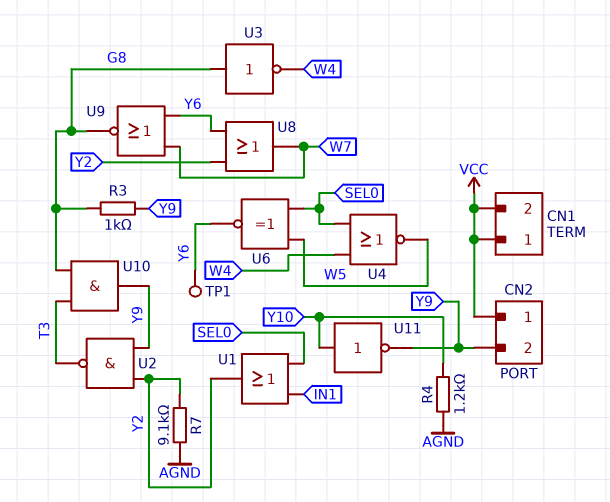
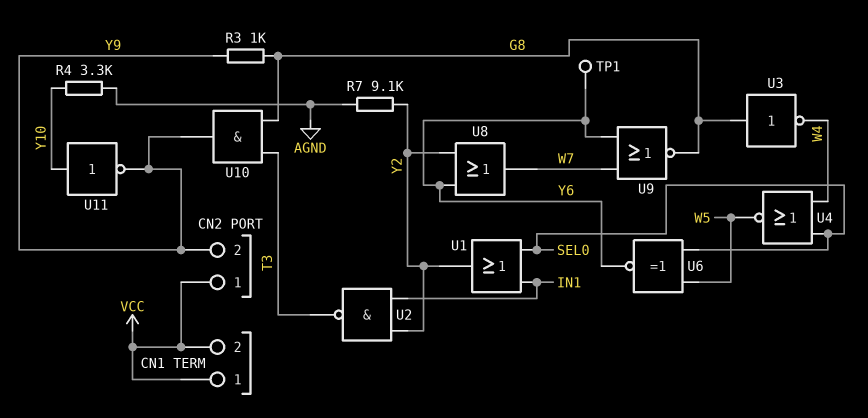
R4: 1.2k (AGND, Y10) -> 3.3k (AGND, Y10)
U2: NAND (in Y2, in Y9, out T3) -> NAND (in IN1, in Y2, out T3)

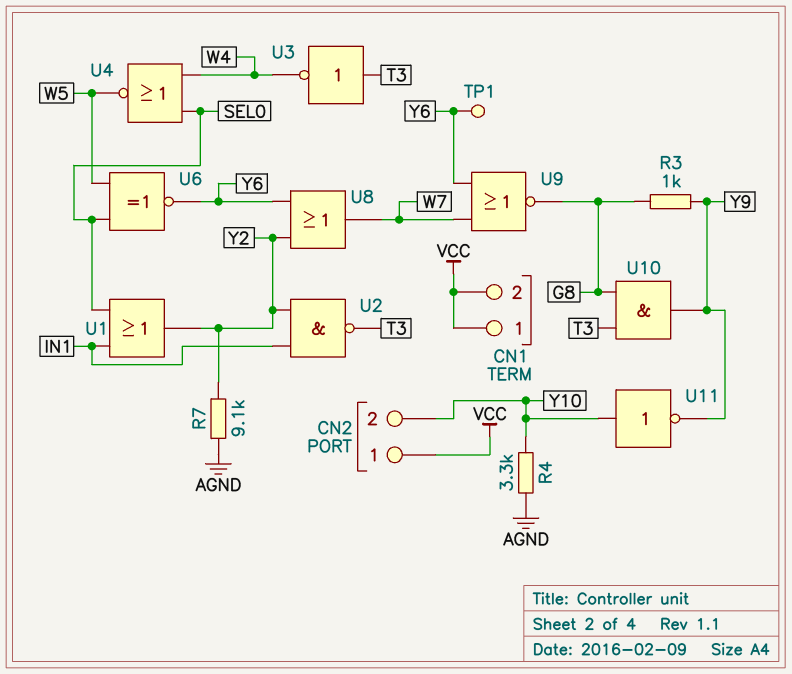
CN2 pin 2: Y9 -> Y10
U3: NOT (in G8, out W4) -> NOT (in T3, out W4)

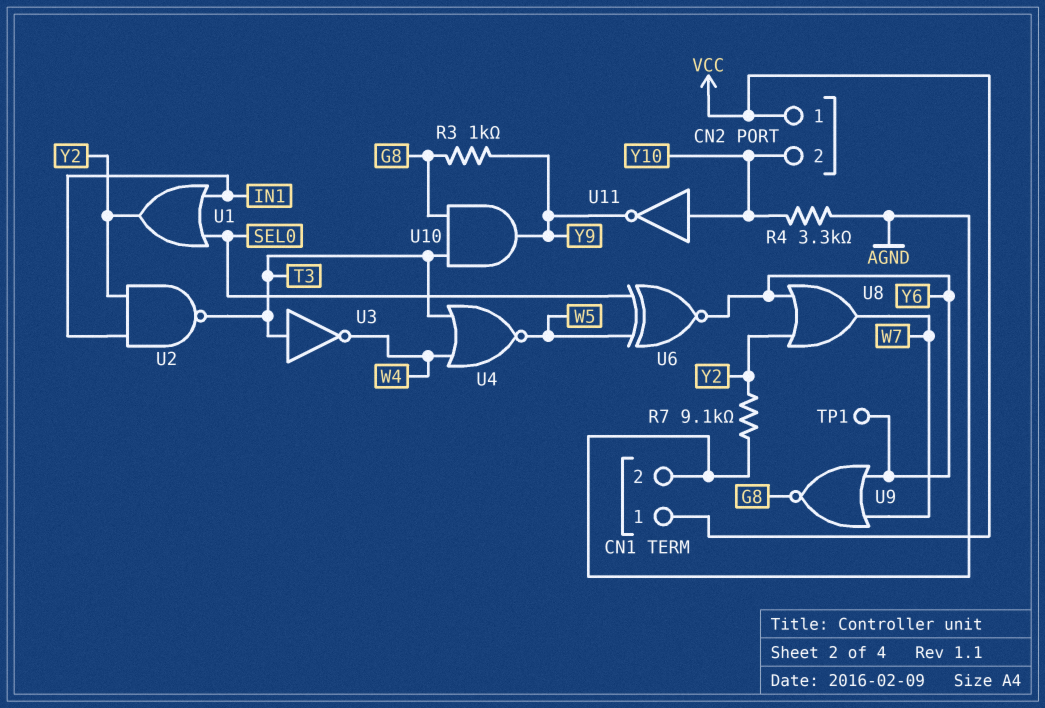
CN1 pin 2: VCC -> AGND
U4: NOR (in SEL0, in W4, out W5) -> NOR (in T3, in W4, out W5)

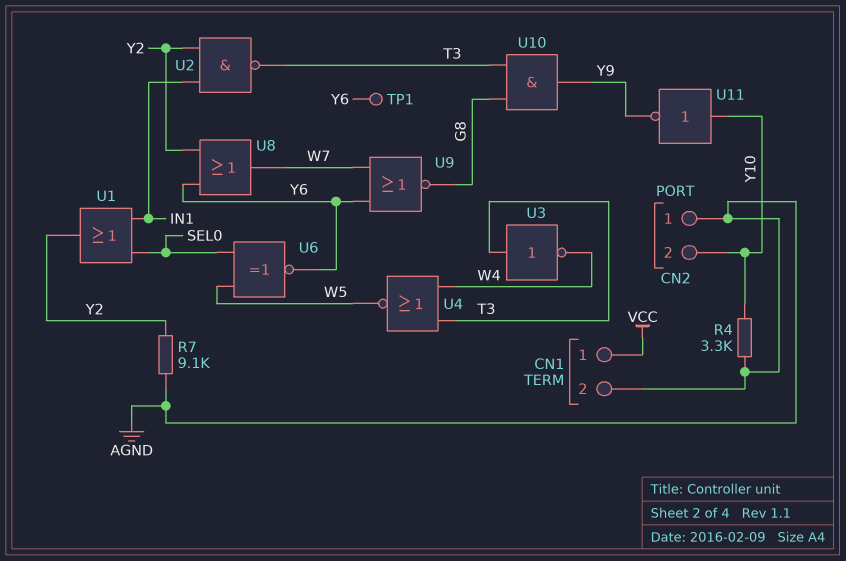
CN2 pin 1: VCC -> AGND
R3: 1k (G8, Y9) -> none

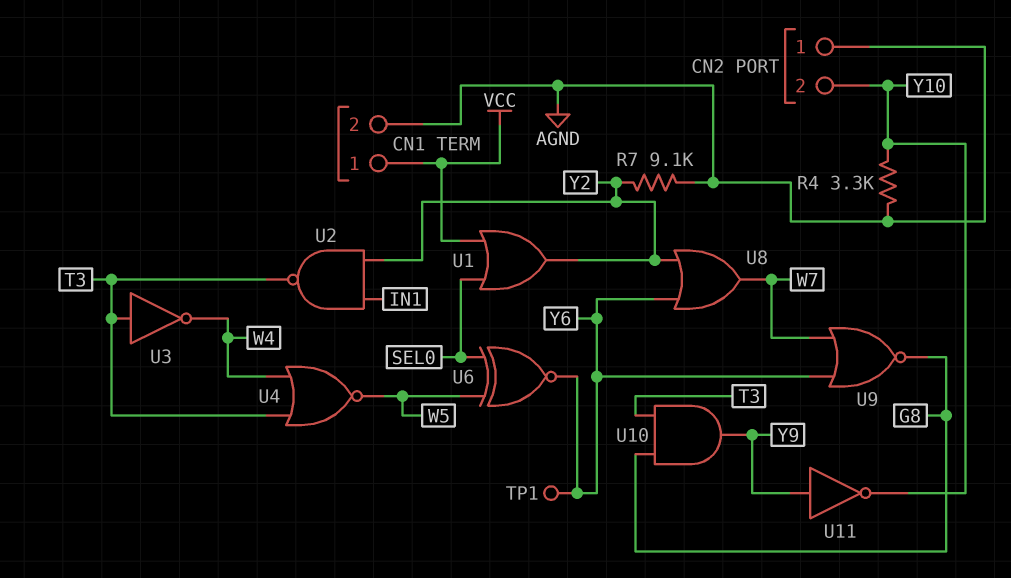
U1: OR (in IN1, in SEL0, out Y2) -> OR (in SEL0, in VCC, out Y2)
U11: NOT (in Y10, out Y9) -> NOT (in Y9, out Y10)

